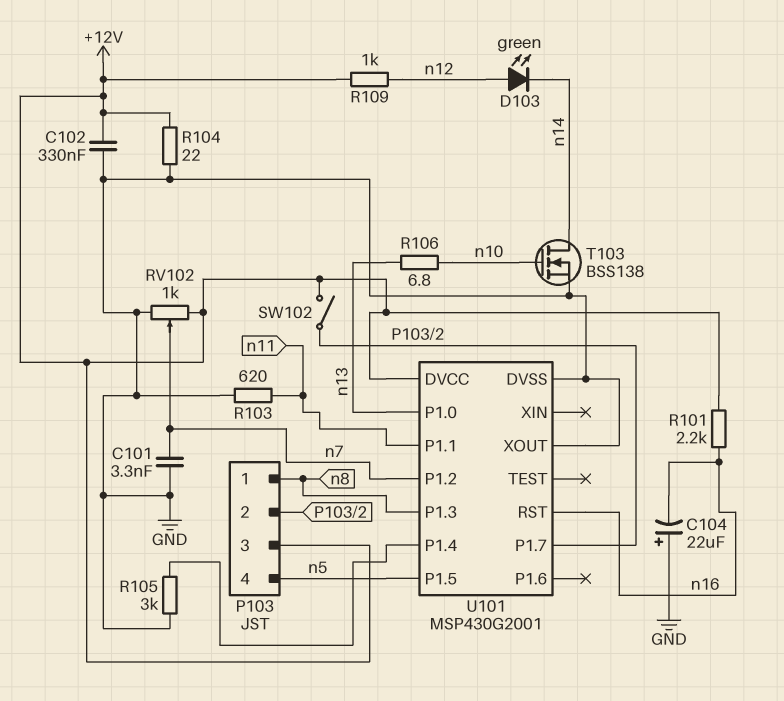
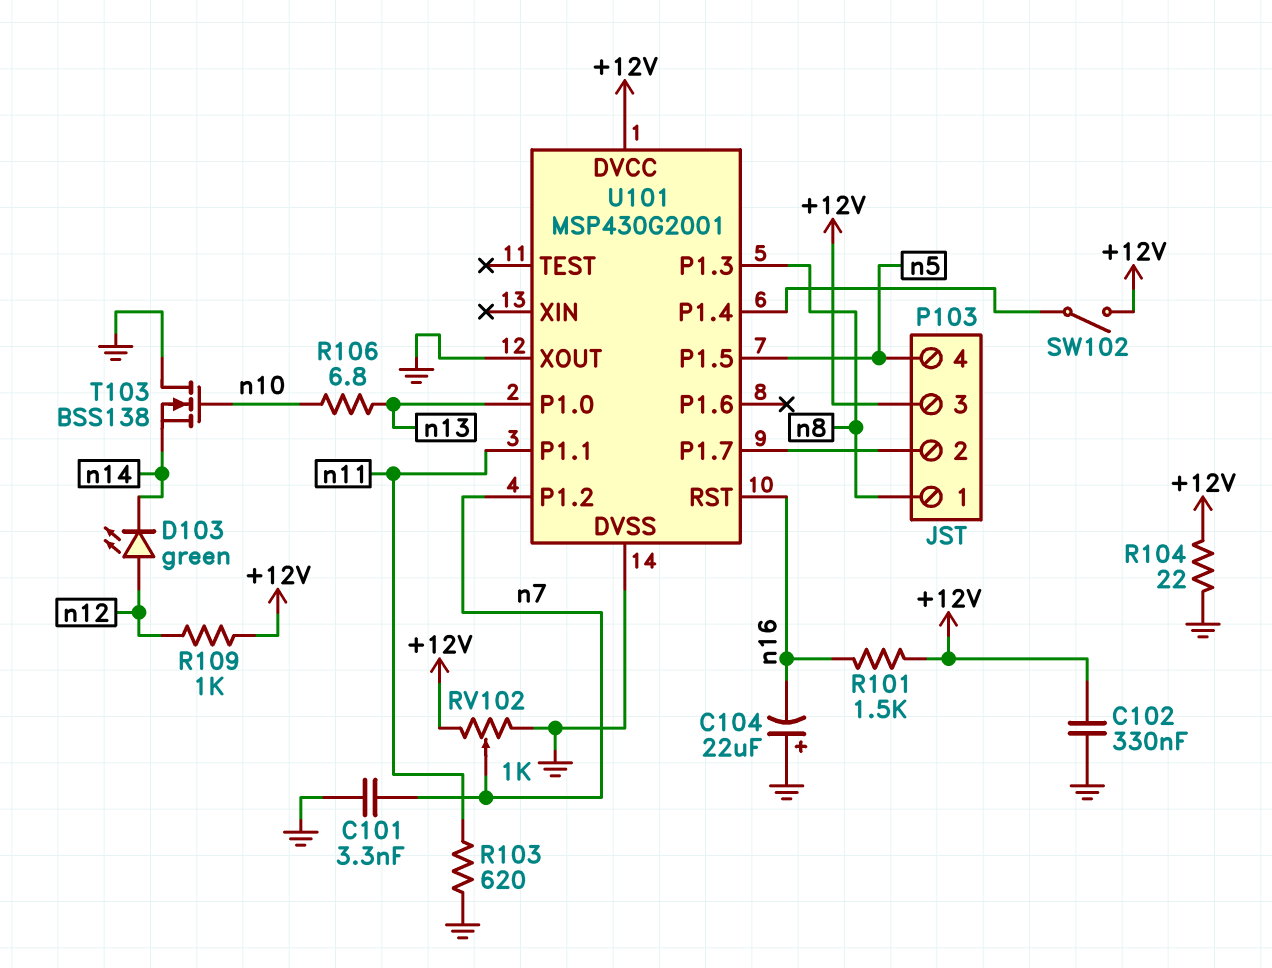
R101: 2.2k (+12V, n16) -> 1.5k (+12V, n16)
R105: 3k (GND, U101/P1.4) -> none
SW102: switch (+12V, P103/2) -> switch (+12V, U101/P1.4)
T103: NMOS BSS138 (G n10, D n14, S GND) -> NMOS BSS138 (G n10, D GND, S n14)

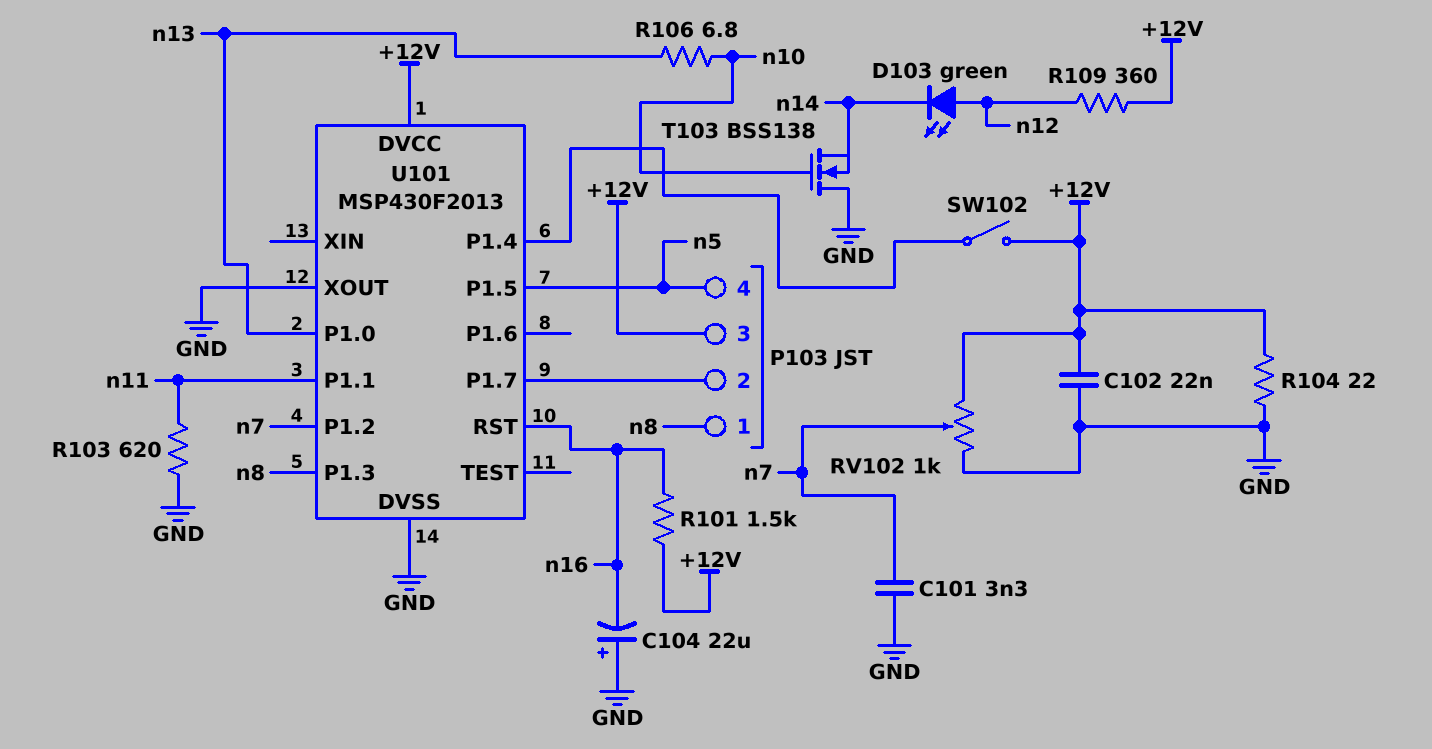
C102: 330nF (+12V, GND) -> 22nF (+12V, GND)
R109: 1k (+12V, n12) -> 360 (+12V, n12)
U101: MSP430G2001 -> MSP430F2013

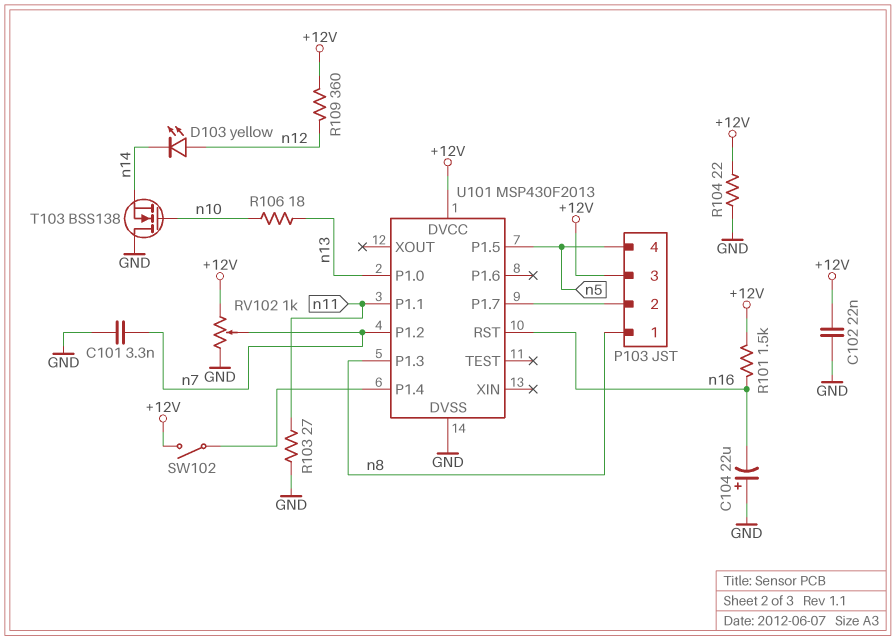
D103: LED green (A n12, K n14) -> LED yellow (A n12, K n14)
R103: 620 (GND, n11) -> 27 (GND, n11)
R106: 6.8 (n10, n13) -> 18 (n10, n13)
U101 pin XOUT: GND -> none

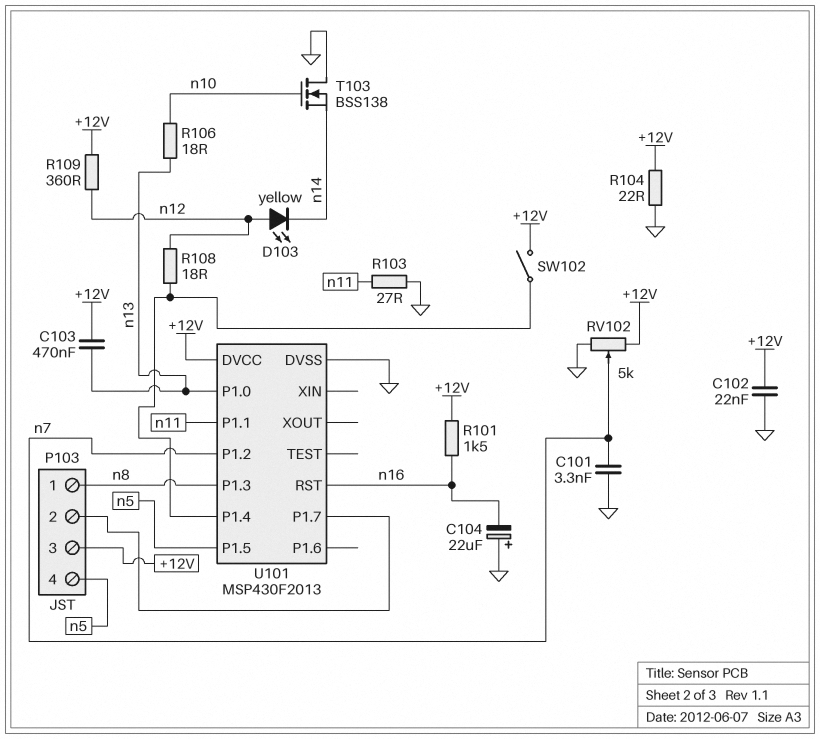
C103: none -> 470nF (+12V, n13)
R108: none -> 18 (U101/P1.4, n12)
RV102: 1k (+12V, GND, wiper n7) -> 5k (+12V, GND, wiper n7)

